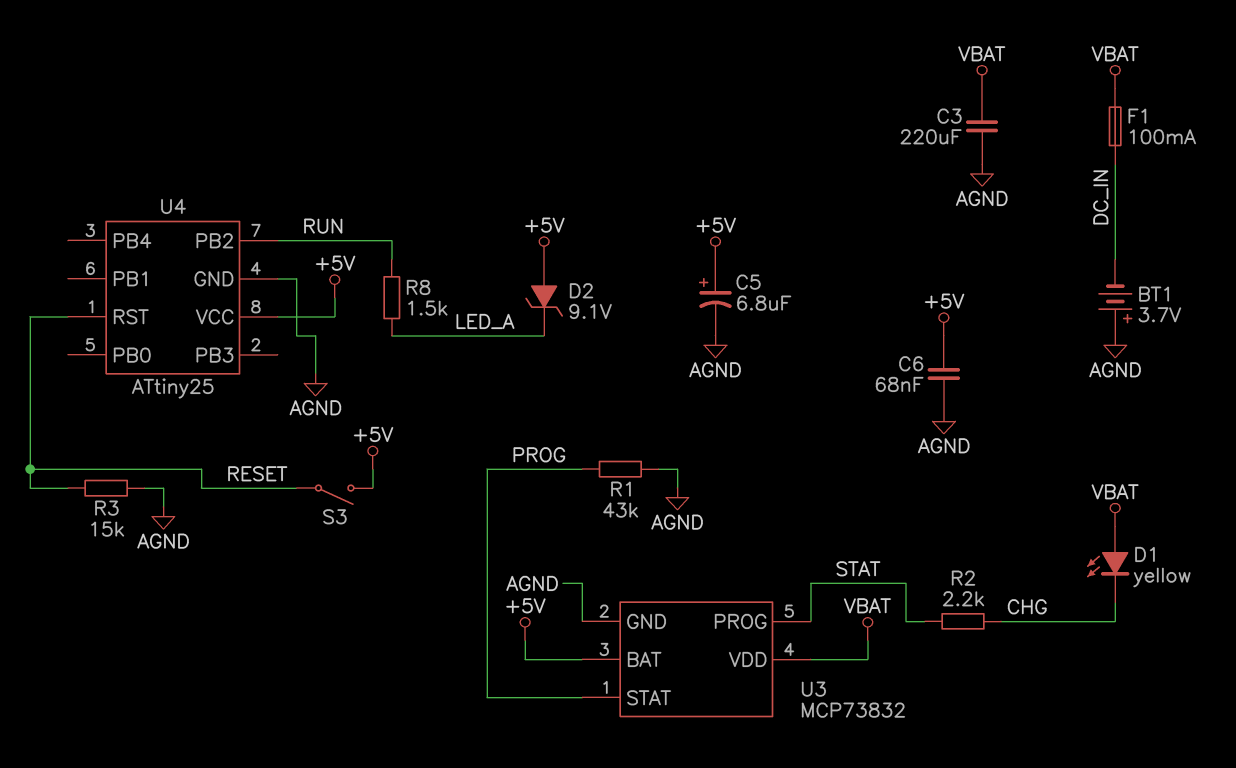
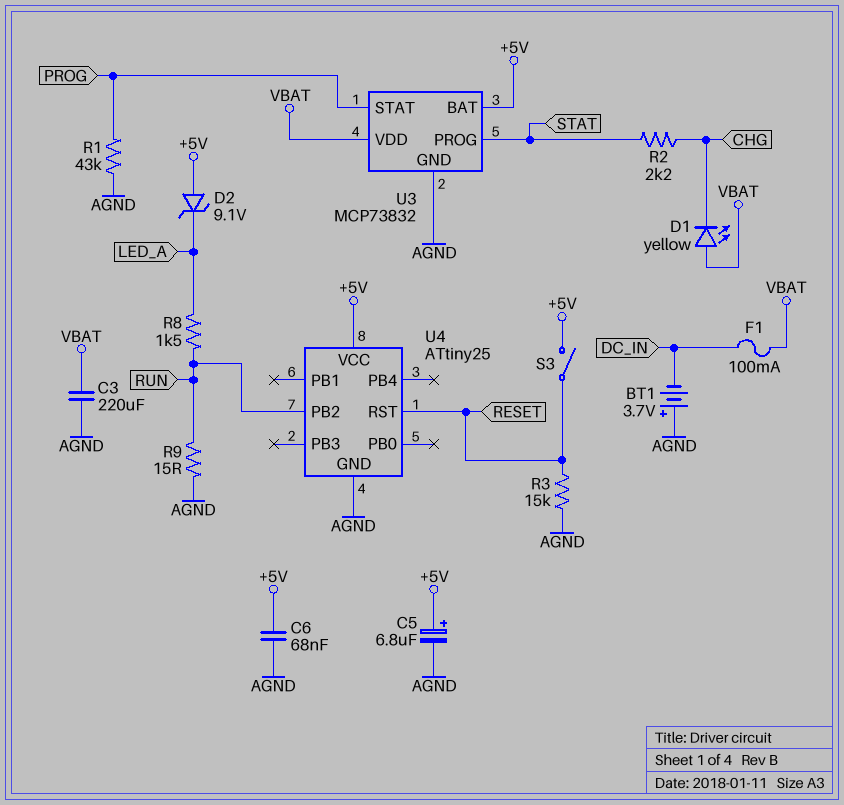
R9: none -> 15 (AGND, RUN)

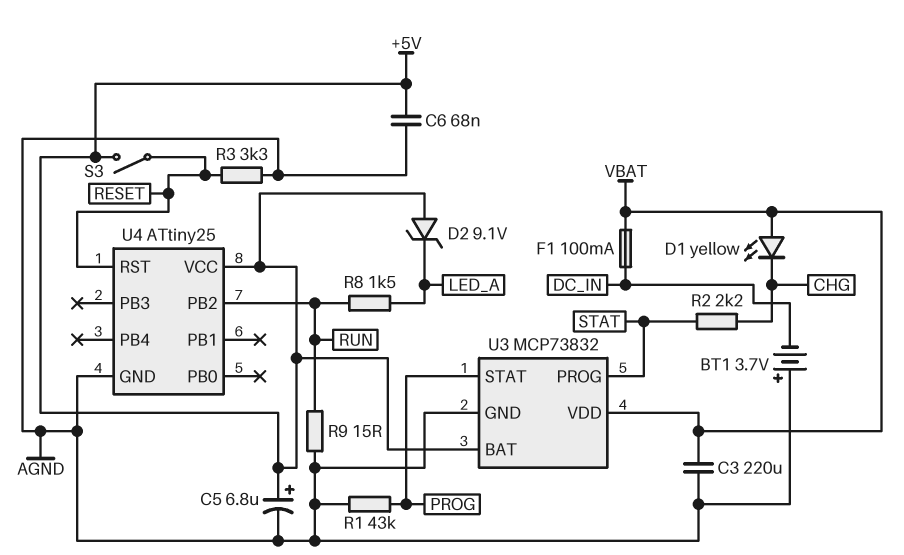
R3: 15k (AGND, RESET) -> 3.3k (AGND, RESET)

